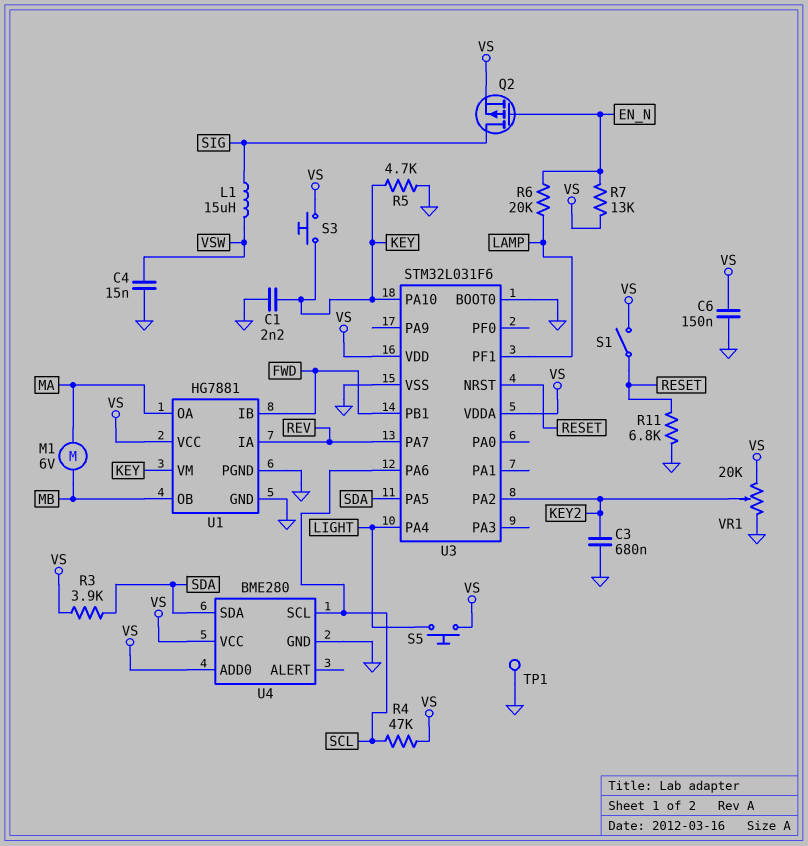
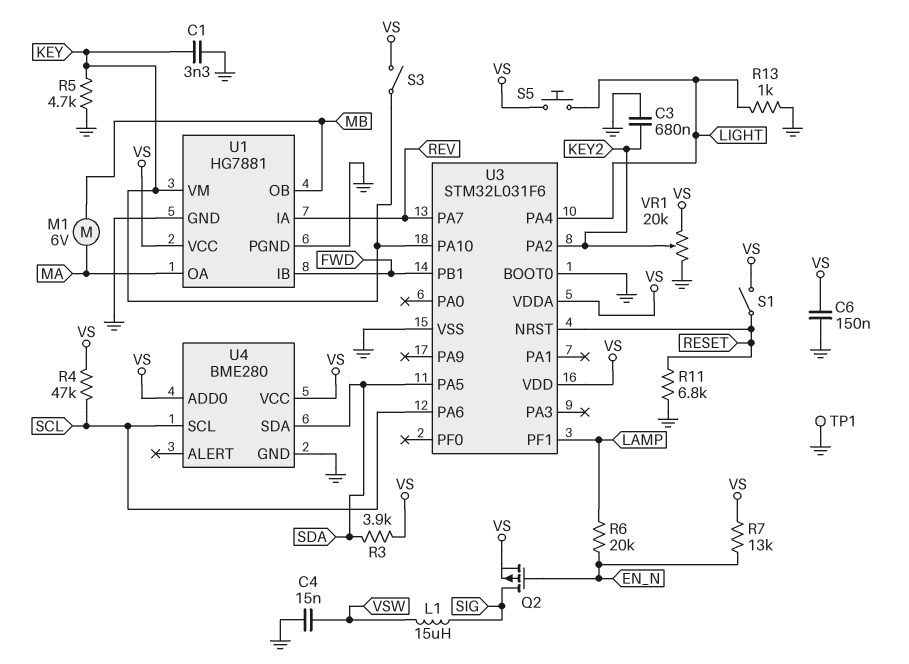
C1: 2.2nF (GND, KEY) -> 3.3nF (GND, KEY)
R13: none -> 1k (GND, LIGHT)
S3: button (KEY, VS) -> switch (KEY, VS)

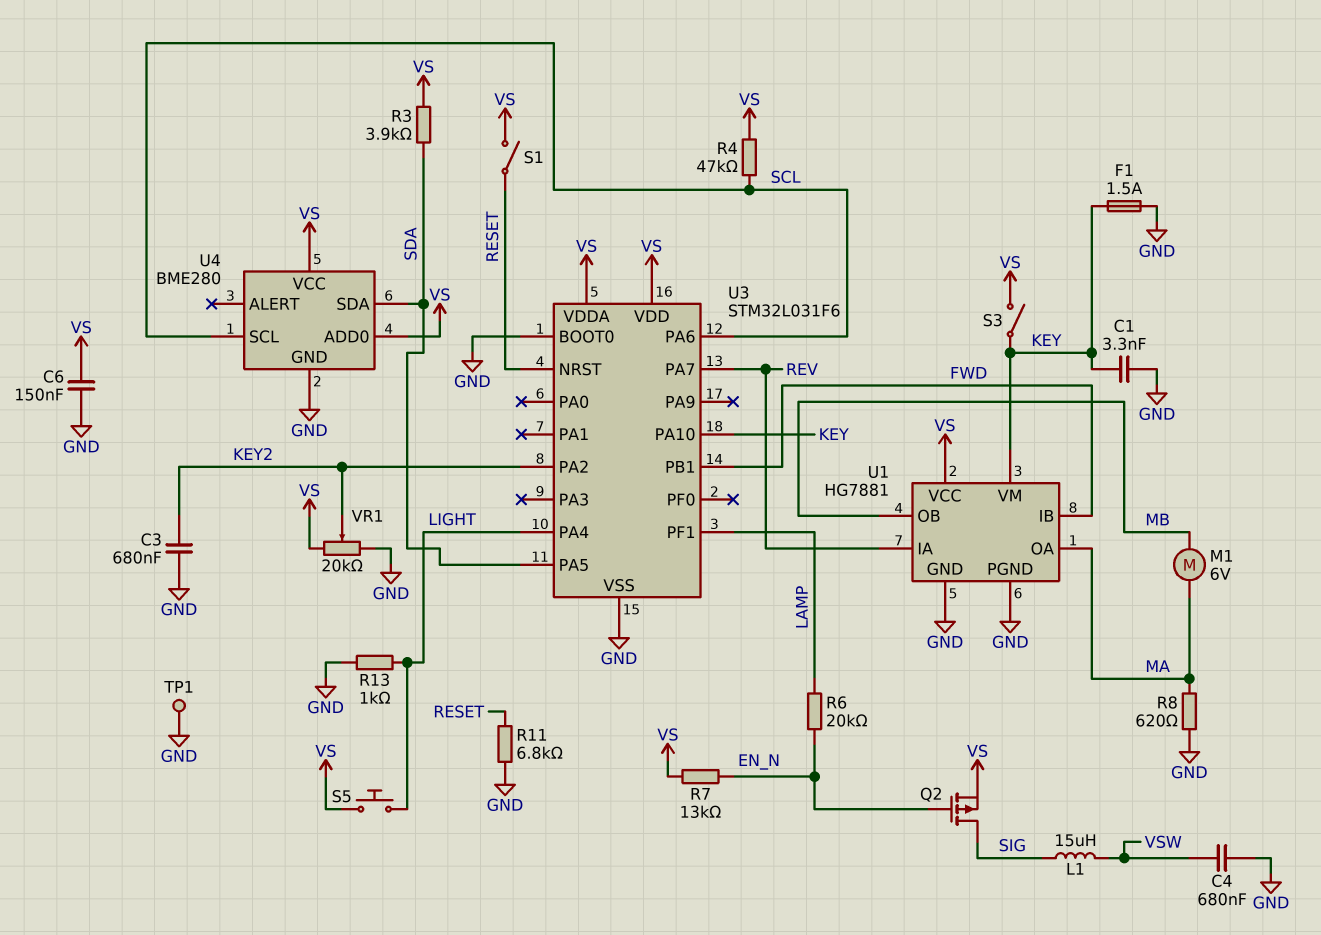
C4: 15nF (GND, VSW) -> 680nF (GND, VSW)
F1: none -> 1.5A (GND, KEY)
R5: 4.7k (GND, KEY) -> none
R8: none -> 620 (GND, MA)

